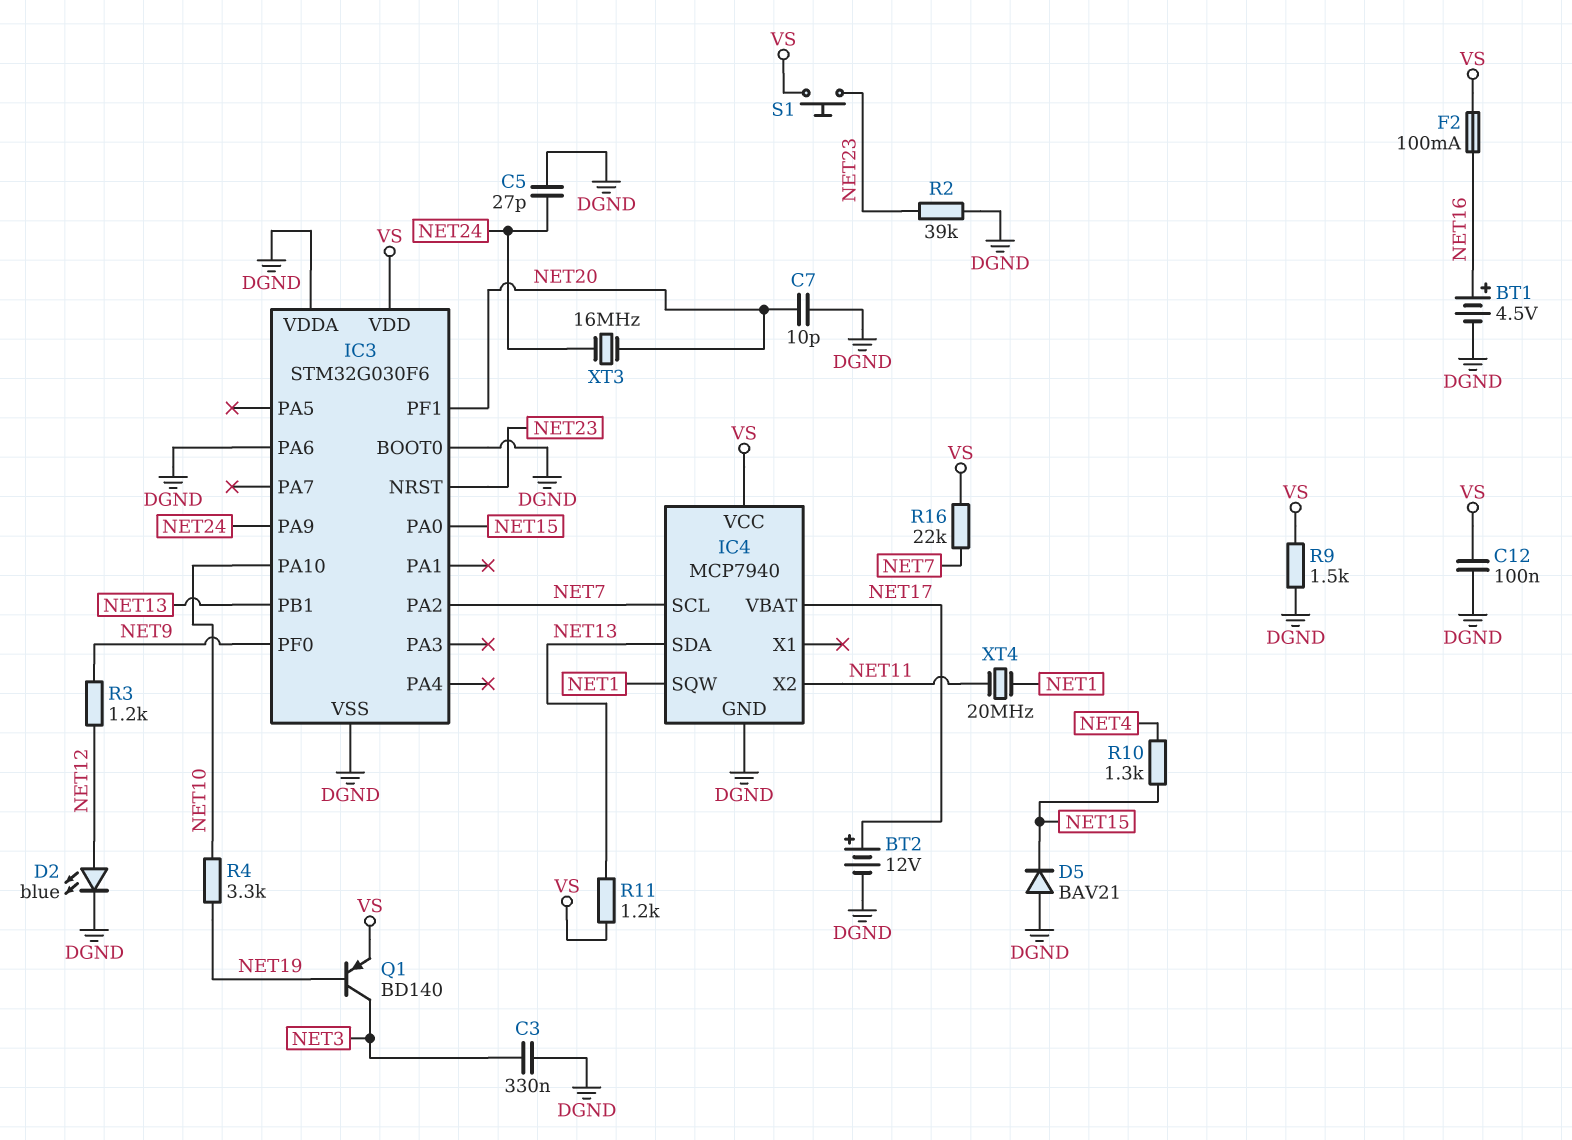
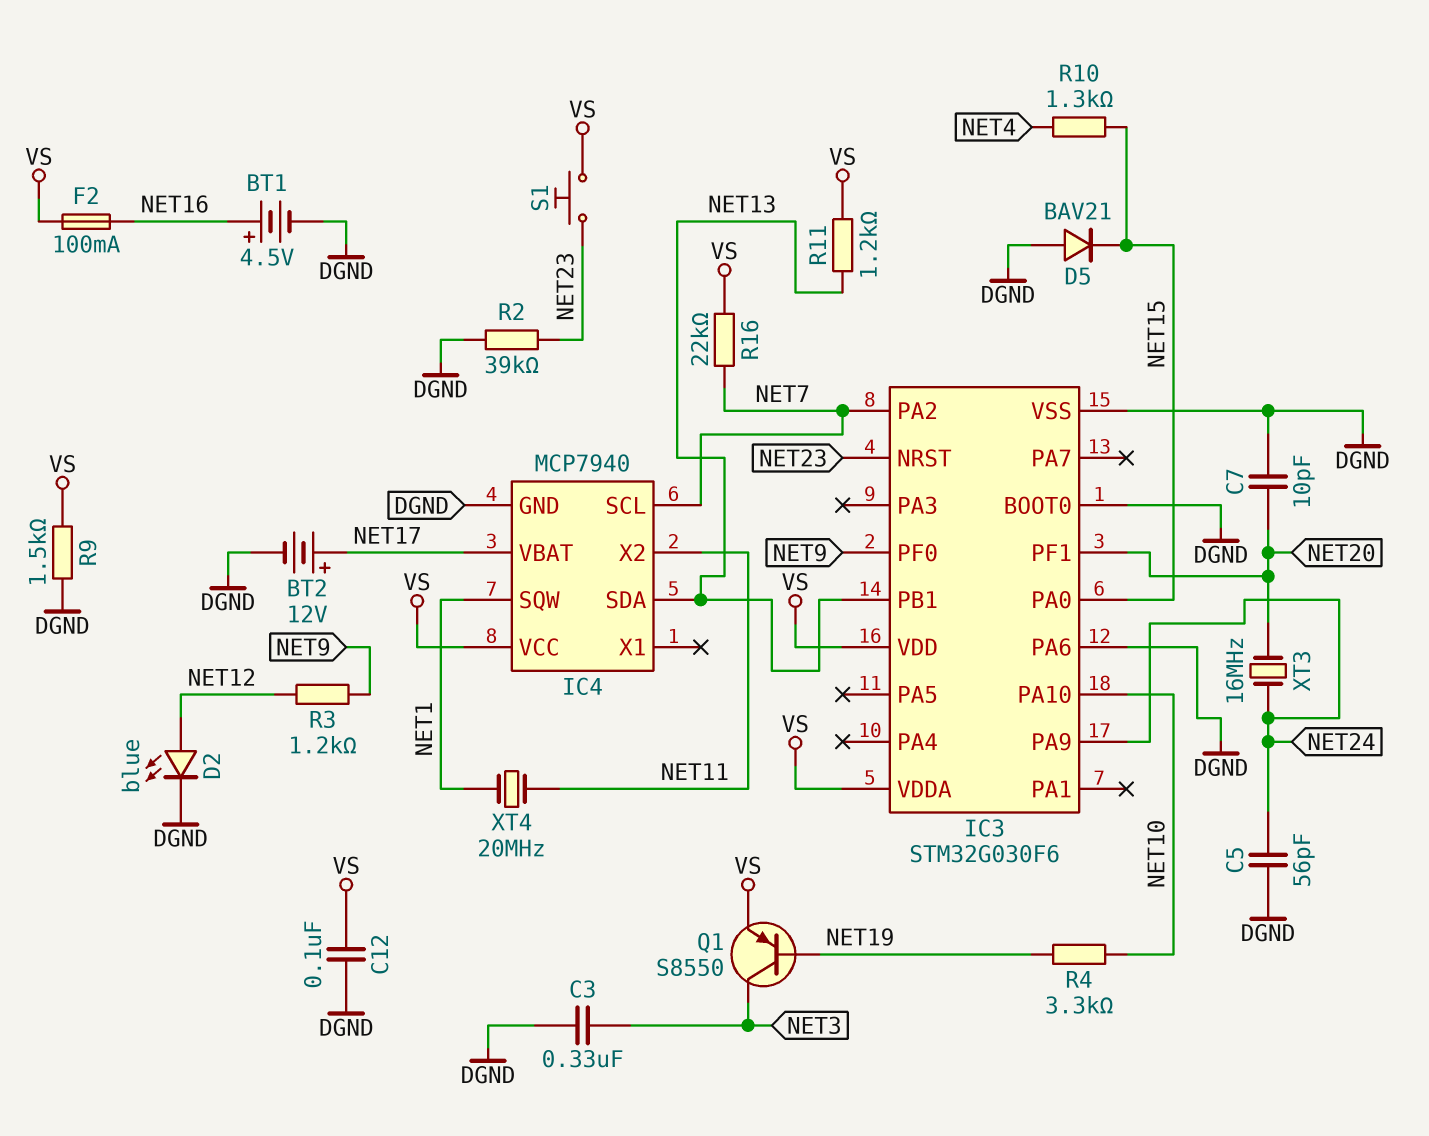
C5: 27pF (DGND, NET24) -> 56pF (DGND, NET24)
IC3 pin VDDA: DGND -> VS
Q1: PNP BD140 (B NET19, C NET3, E VS) -> PNP S8550 (B NET19, C NET3, E VS)

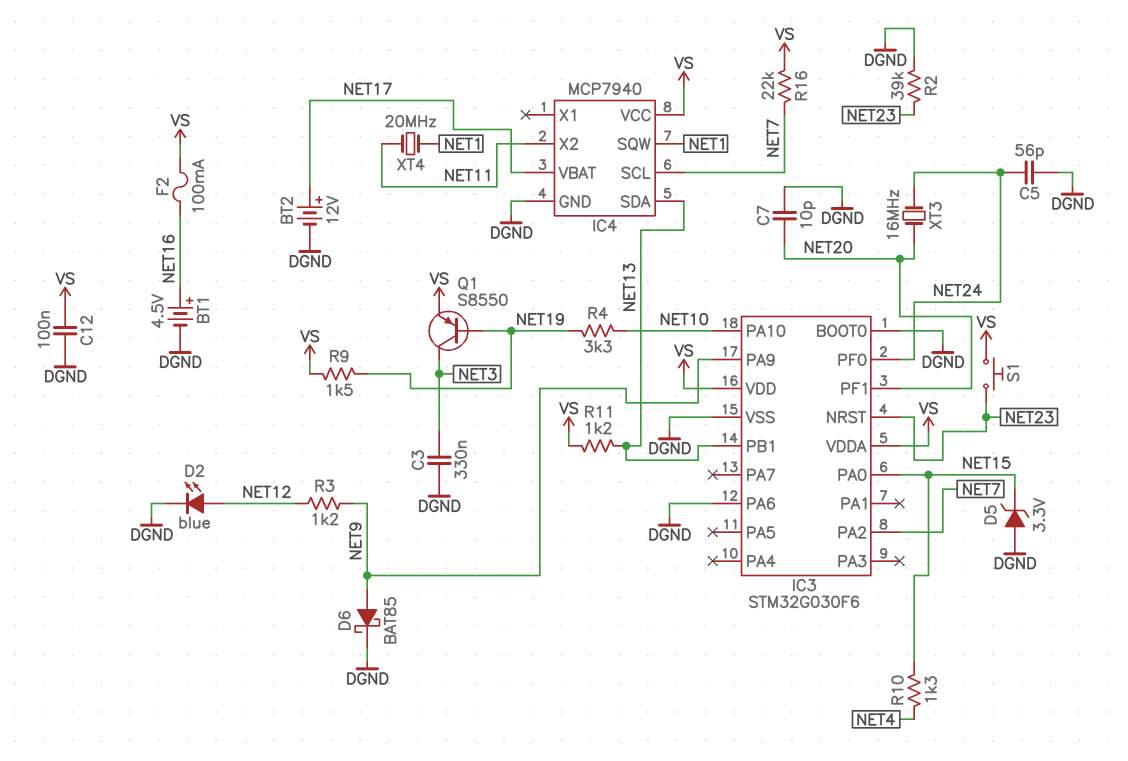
D5: diode BAV21 (A DGND, K NET15) -> zener 3.3V (A DGND, K NET15)
D6: none -> schottky BAT85 (A NET9, K DGND)
IC3 pin PA9: NET24 -> NET9
IC3 pin PF0: NET9 -> NET24
R9: 1.5k (DGND, VS) -> 1.5k (NET19, VS)

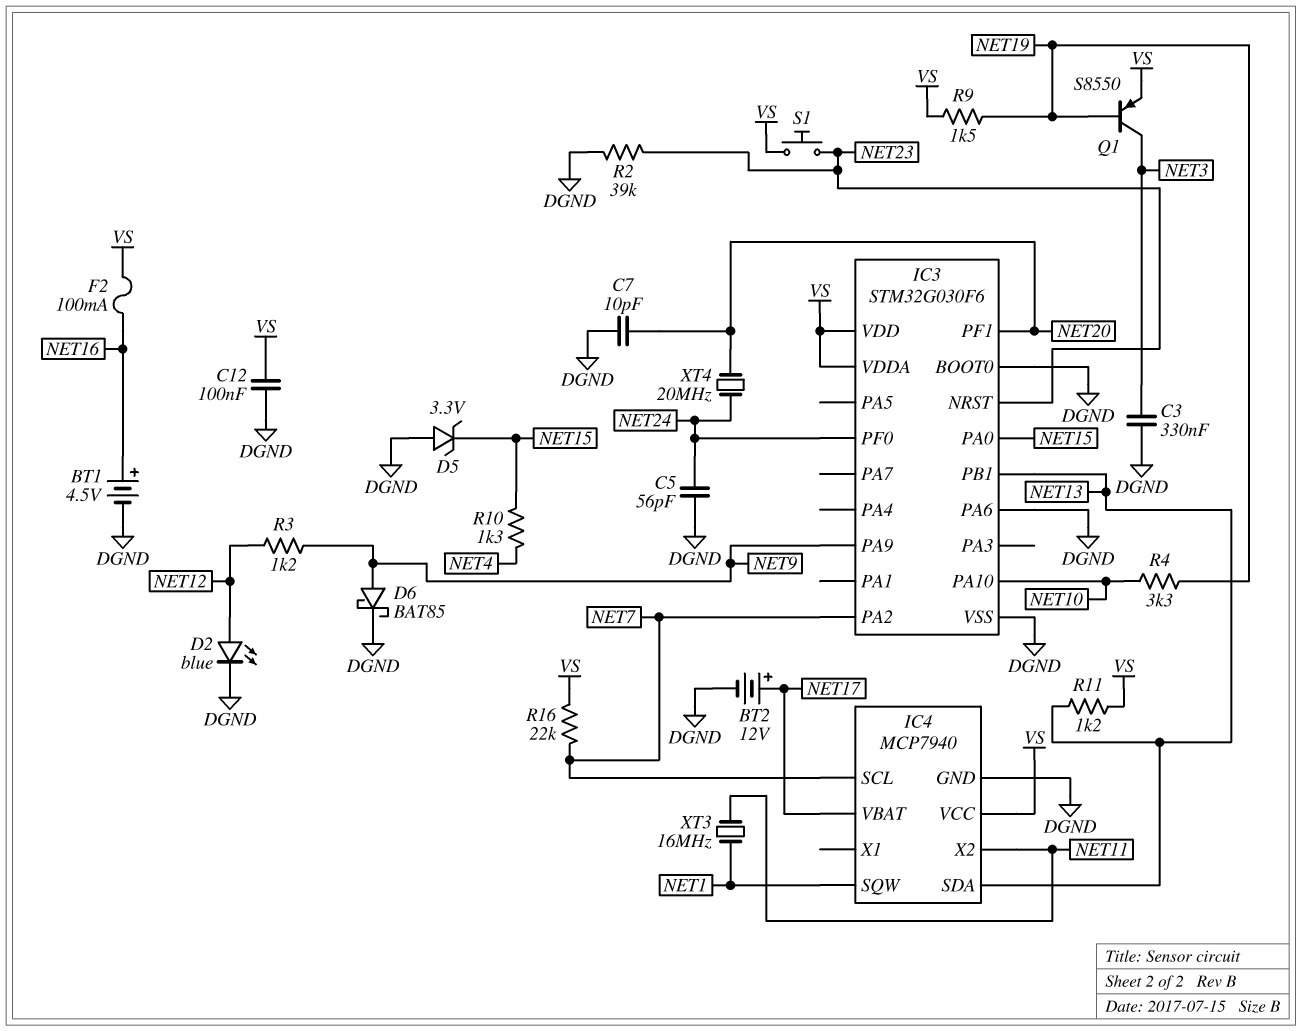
XT3: 16MHz (NET20, NET24) -> 16MHz (NET1, NET11)
XT4: 20MHz (NET1, NET11) -> 20MHz (NET20, NET24)

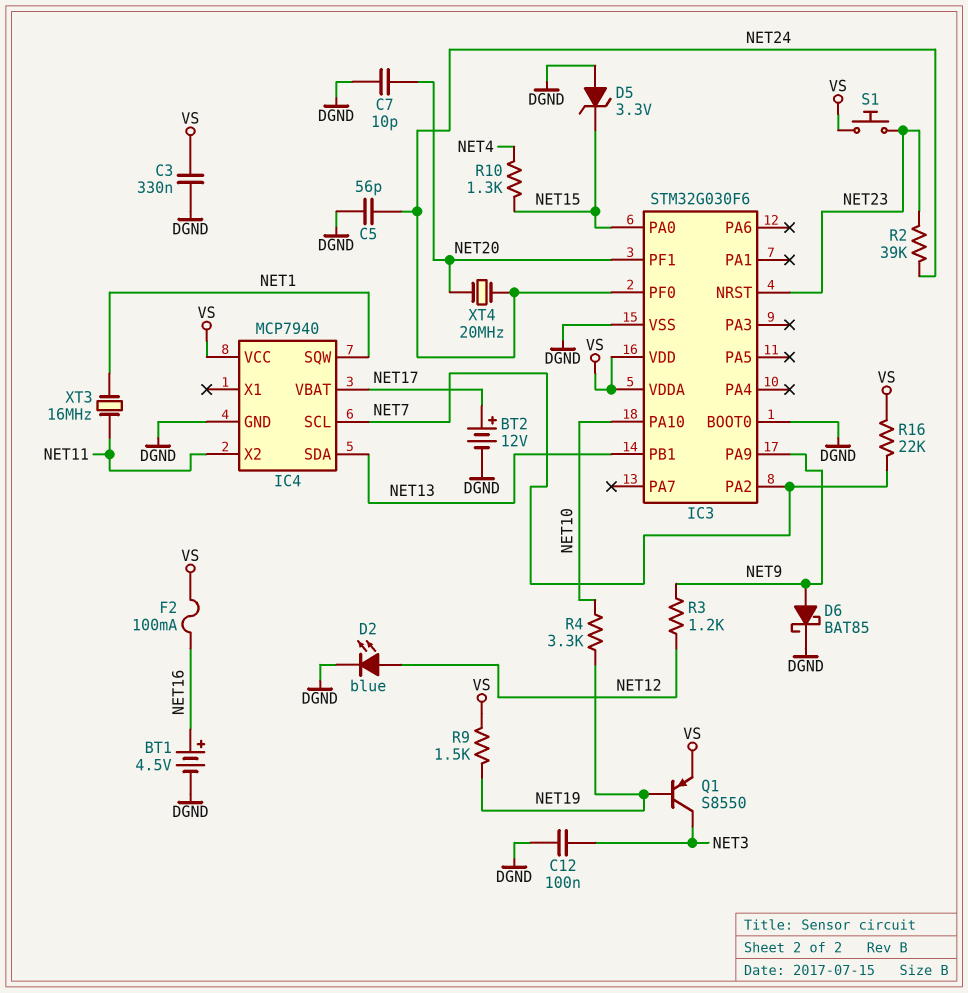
C3: 330nF (DGND, NET3) -> 330nF (DGND, VS)
C12: 100nF (DGND, VS) -> 100nF (DGND, NET3)
IC3 pin PA6: DGND -> none
R2: 39k (DGND, NET23) -> 39k (NET23, NET24)
R11: 1.2k (NET13, VS) -> none

